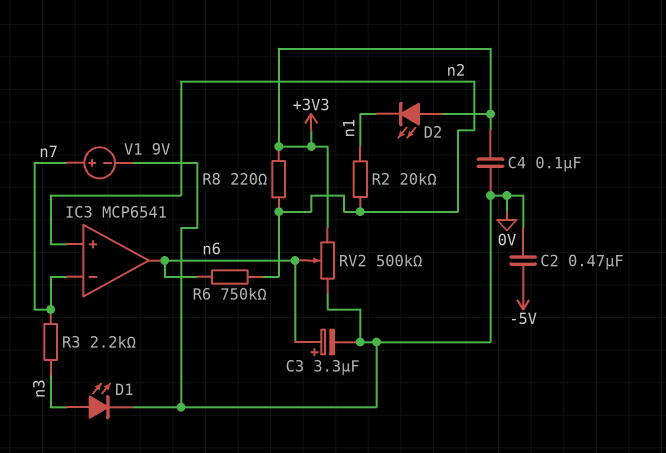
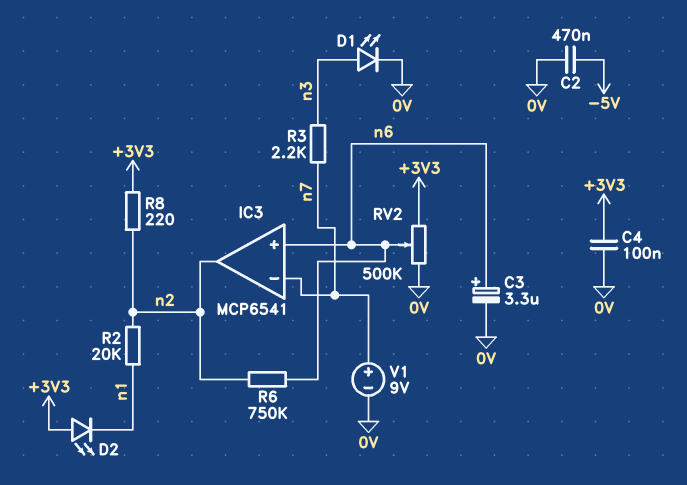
IC3 pin in+: n2 -> n6
IC3 pin out: n6 -> n2

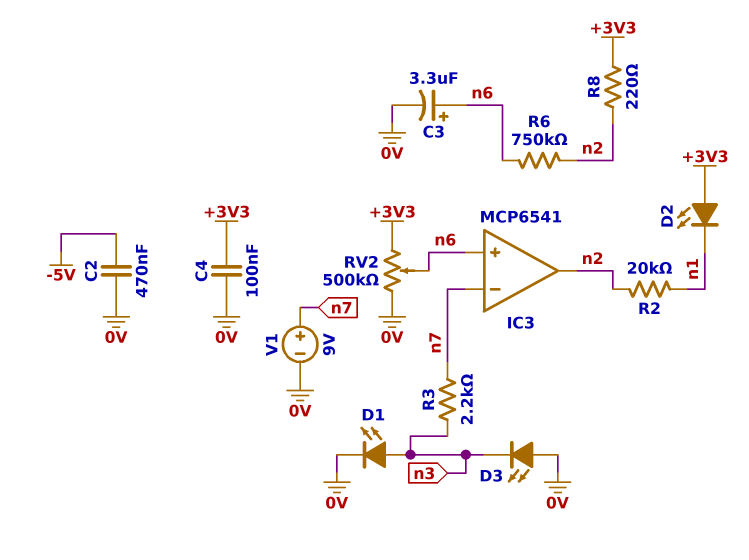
D3: none -> LED (A 0V, K n3)

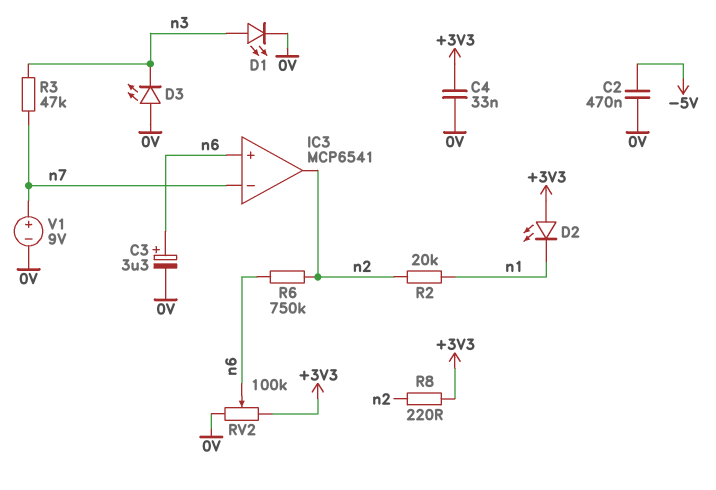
C4: 100nF (+3V3, 0V) -> 33nF (+3V3, 0V)
R3: 2.2k (n3, n7) -> 47k (n3, n7)
RV2: 500k (+3V3, 0V, wiper n6) -> 100k (+3V3, 0V, wiper n6)

